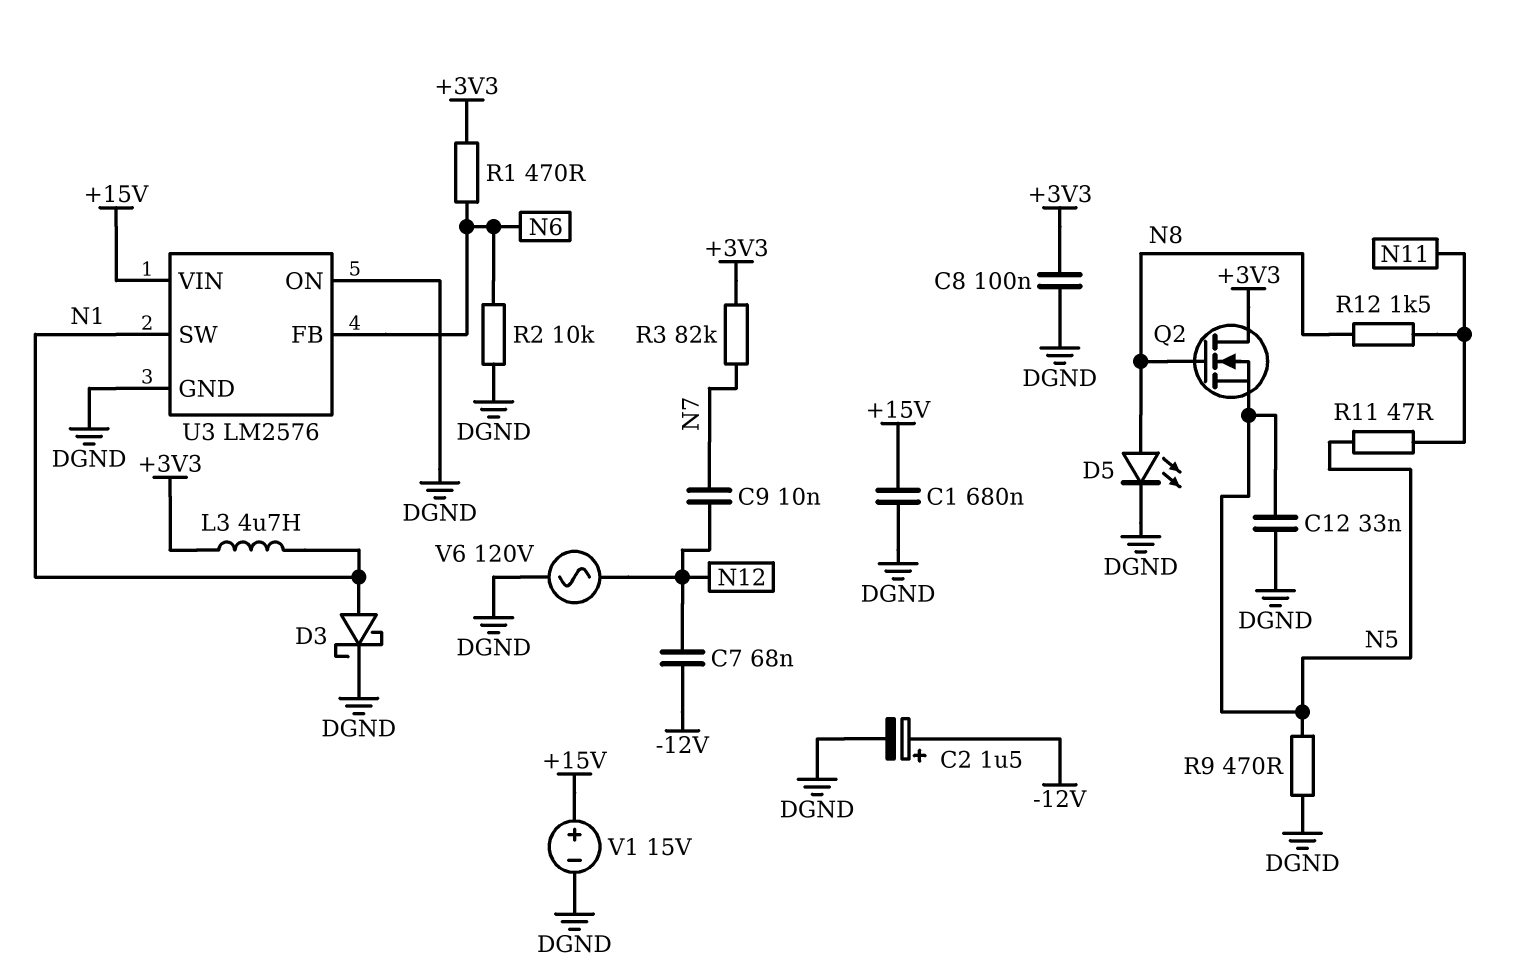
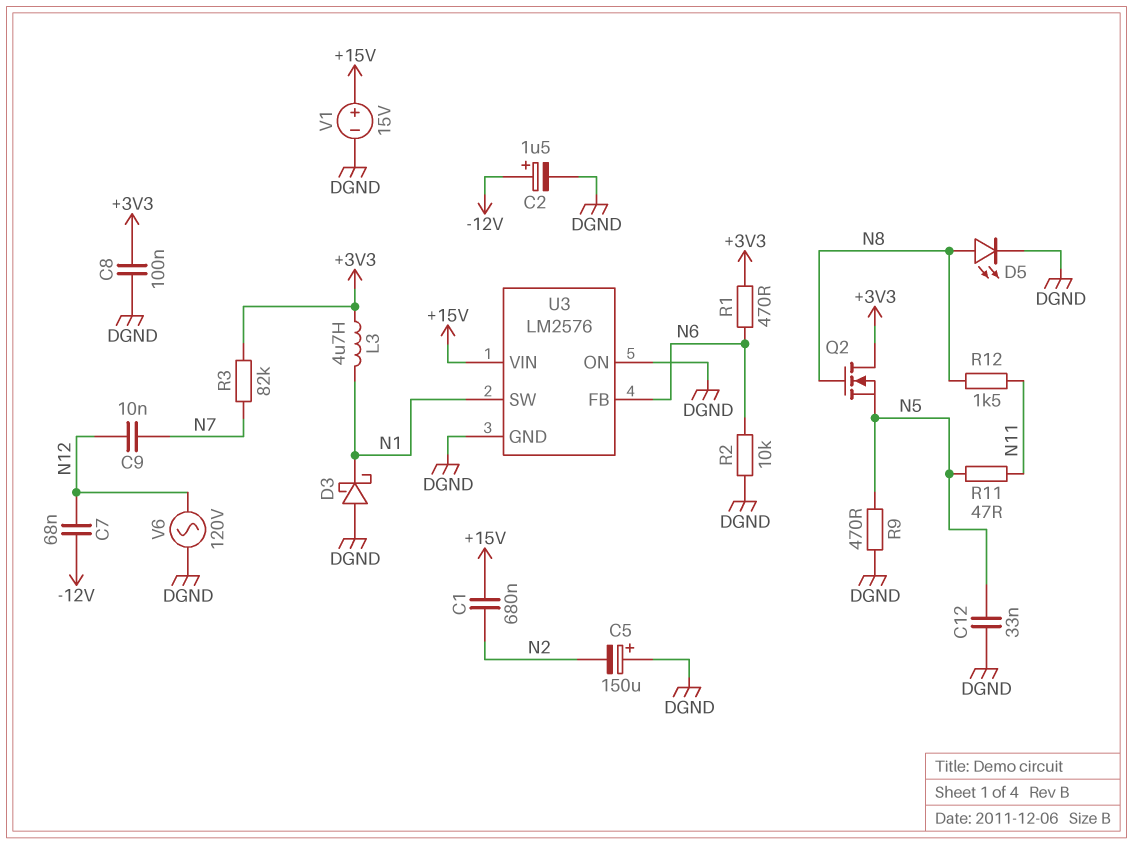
C1: 680nF (+15V, DGND) -> 680nF (+15V, N2)
C5: none -> 150uF (plus DGND, minus N2)
D3: schottky (A N1, K DGND) -> schottky (A DGND, K N1)

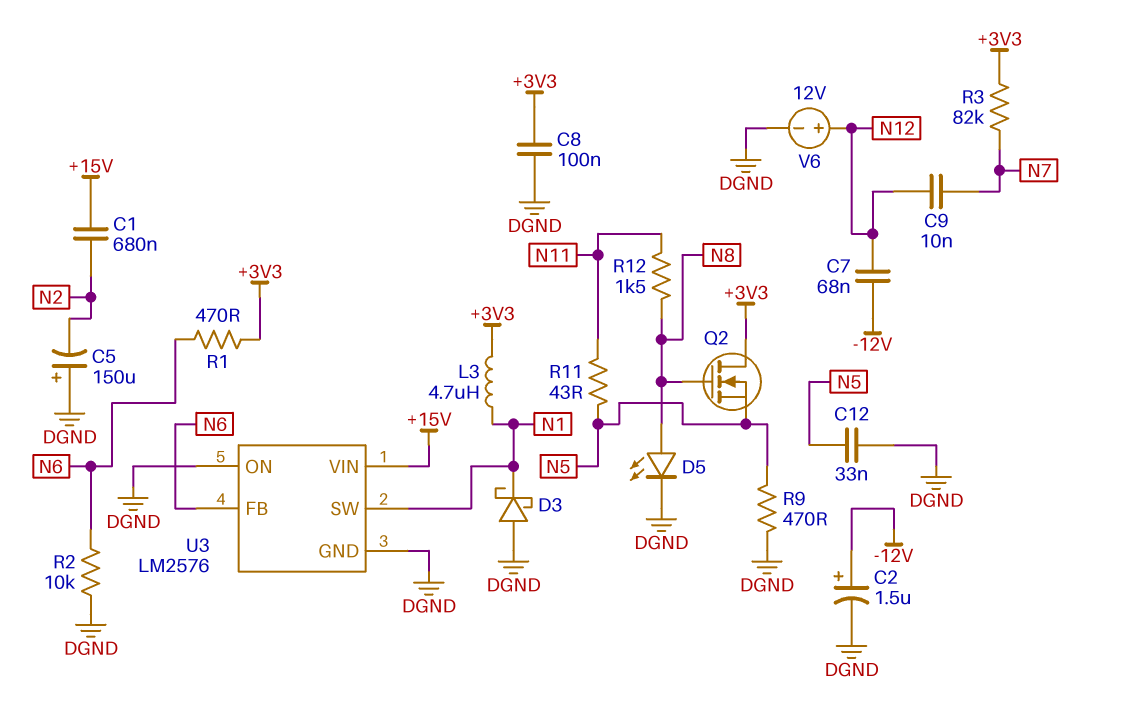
R11: 47 (N5, N11) -> 43 (N5, N11)
V1: 15V (plus +15V, minus DGND) -> none
V6: AC 120V (DGND, N12) -> 12V (plus N12, minus DGND)

